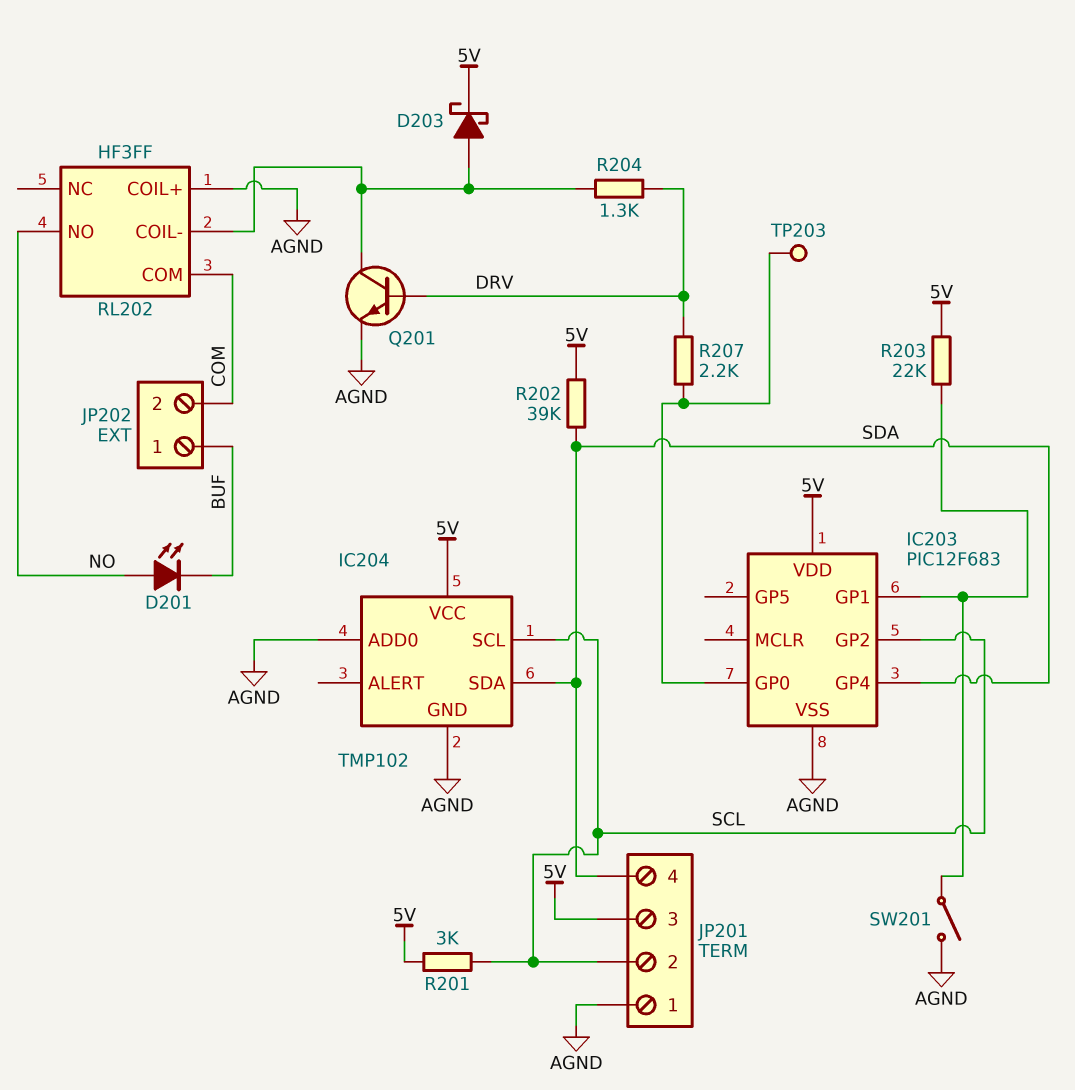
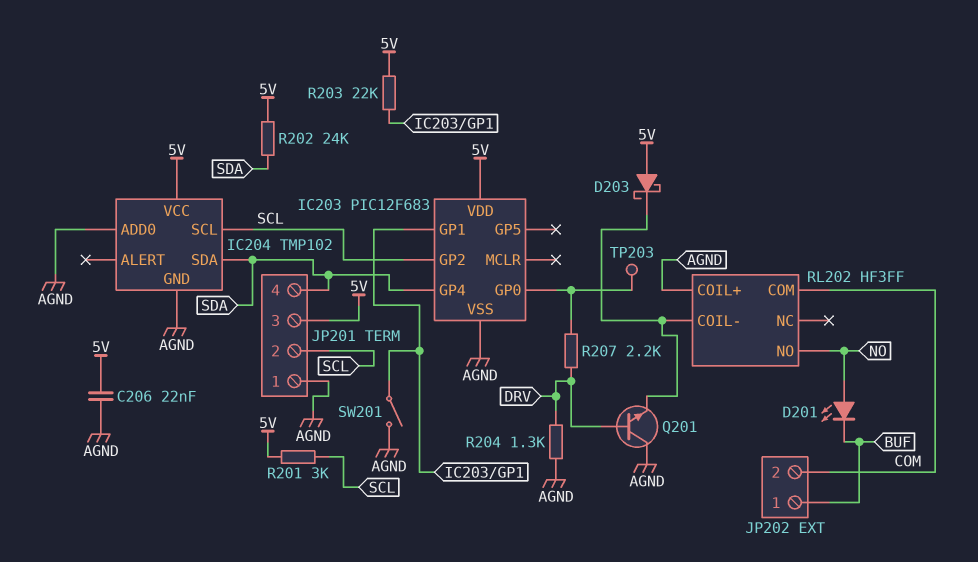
C206: none -> 22nF (5V, AGND)
D203: schottky (A RL202/COIL-, K 5V) -> schottky (A 5V, K RL202/COIL-)
Q201: NPN (B DRV, C RL202/COIL-, E AGND) -> NPN (B DRV, C AGND, E RL202/COIL-)
R202: 39k (5V, SDA) -> 24k (5V, SDA)
R204: 1.3k (DRV, RL202/COIL-) -> 1.3k (AGND, DRV)

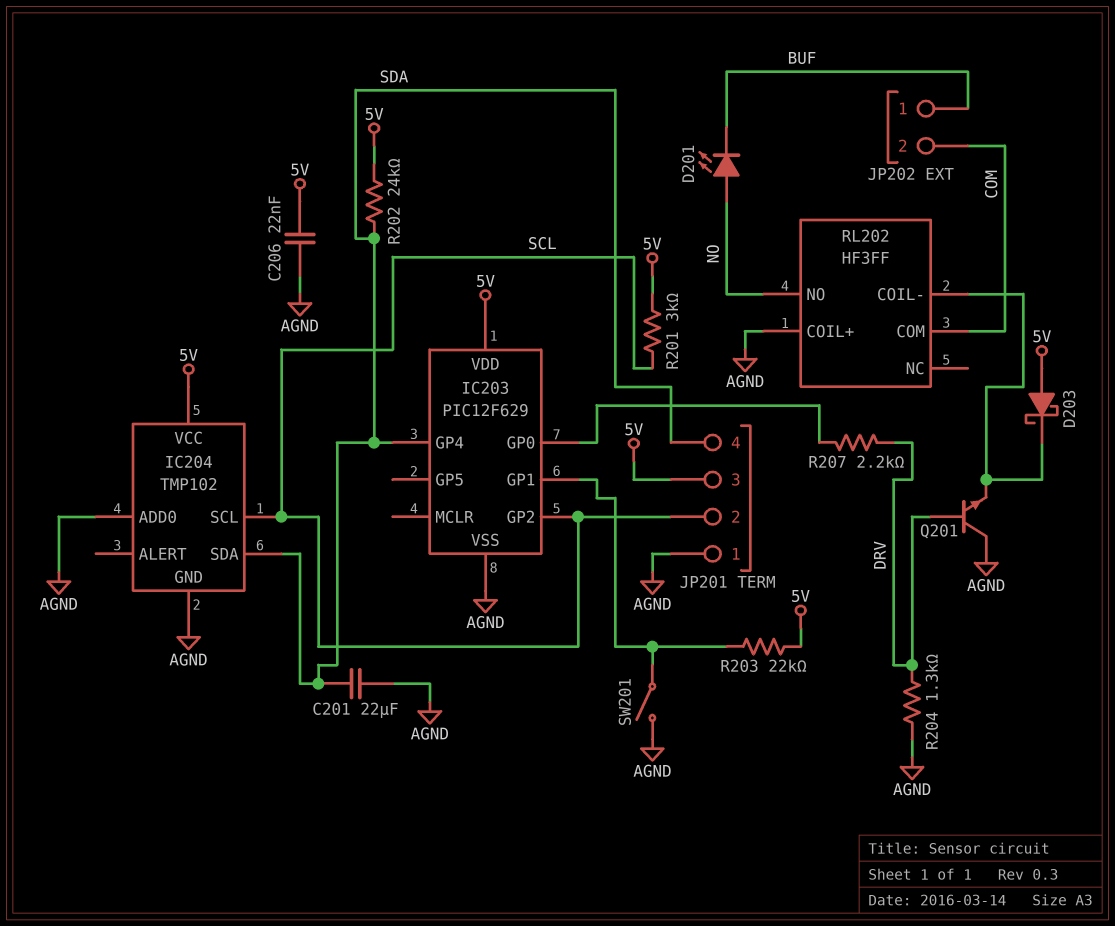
C201: none -> 22uF (AGND, SDA)
IC203: PIC12F683 -> PIC12F629
TP203: test point (IC203/GP0) -> none

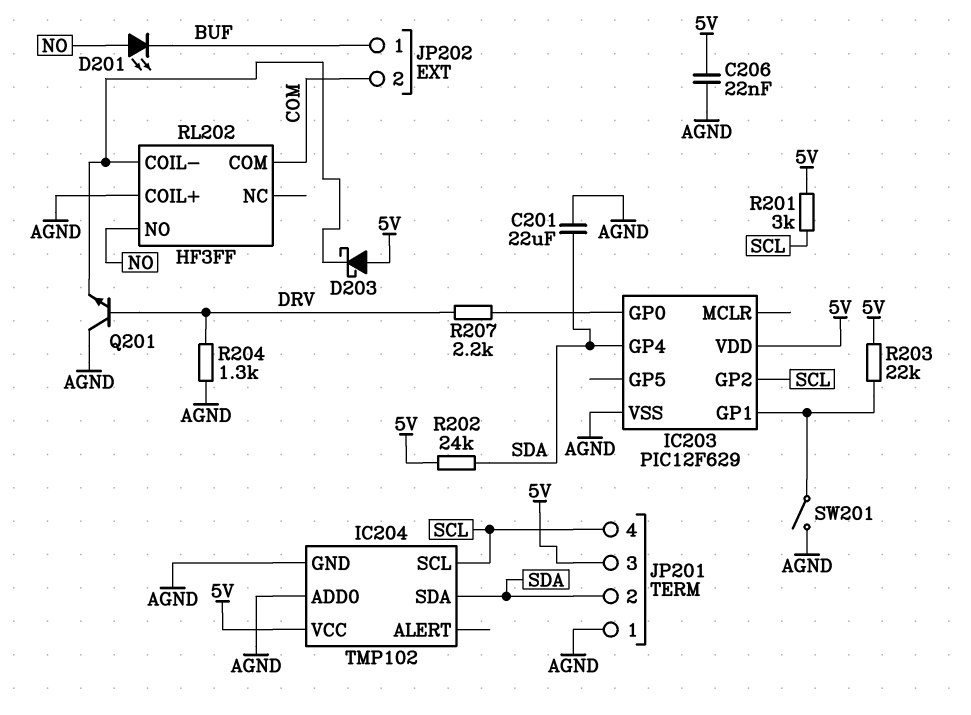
JP201 pin 2: SCL -> SDA
JP201 pin 4: SDA -> SCL

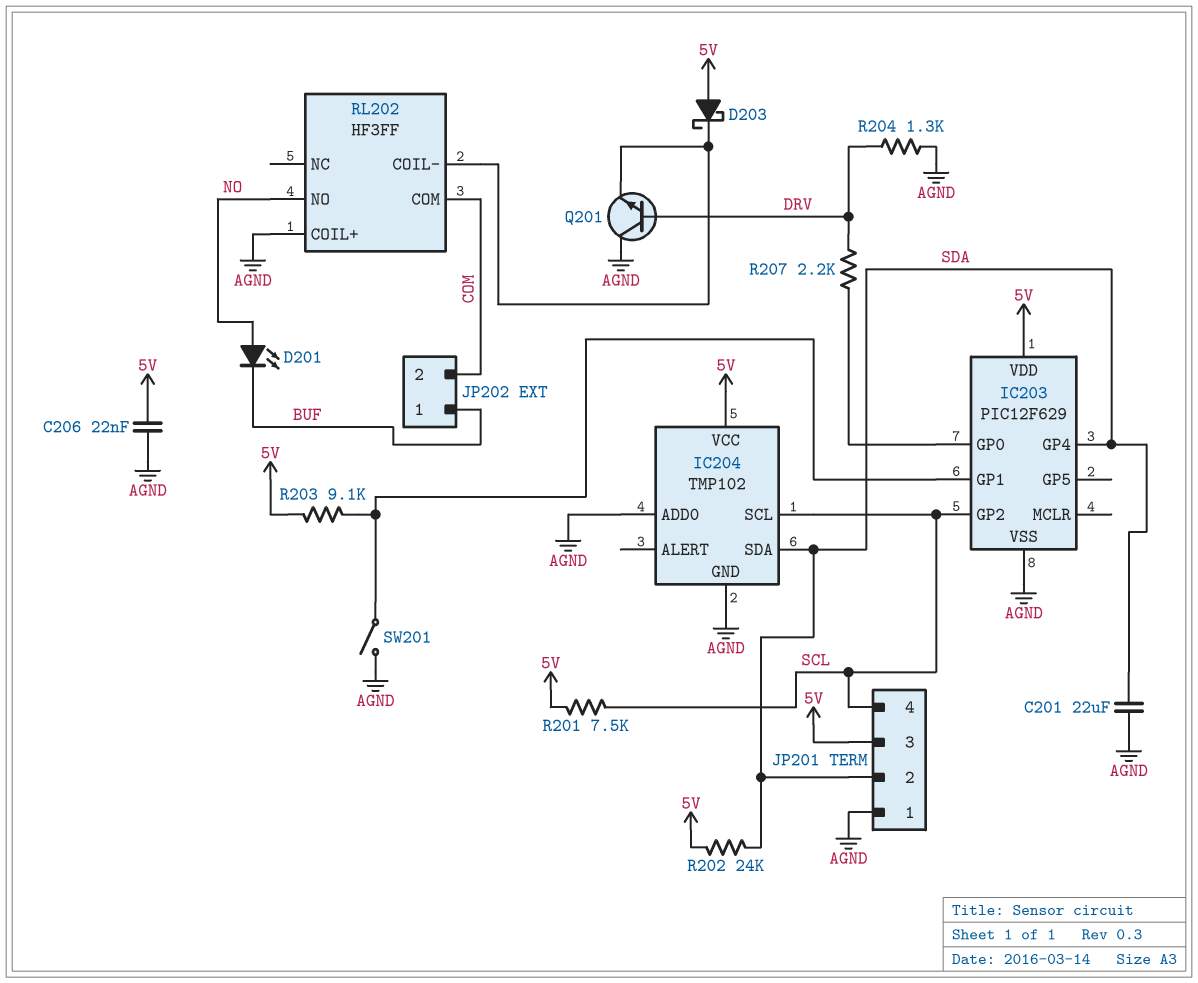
R201: 3k (5V, SCL) -> 7.5k (5V, SCL)
R203: 22k (5V, IC203/GP1) -> 9.1k (5V, IC203/GP1)

